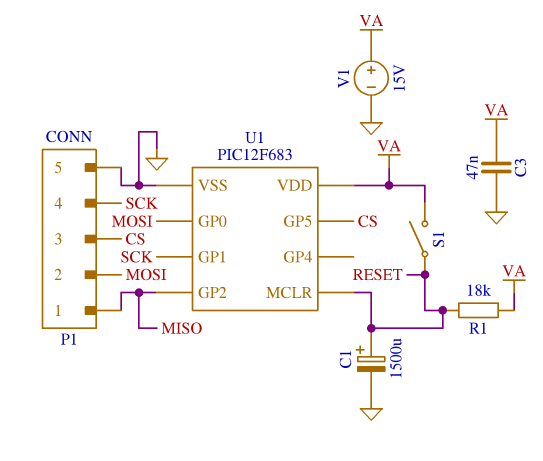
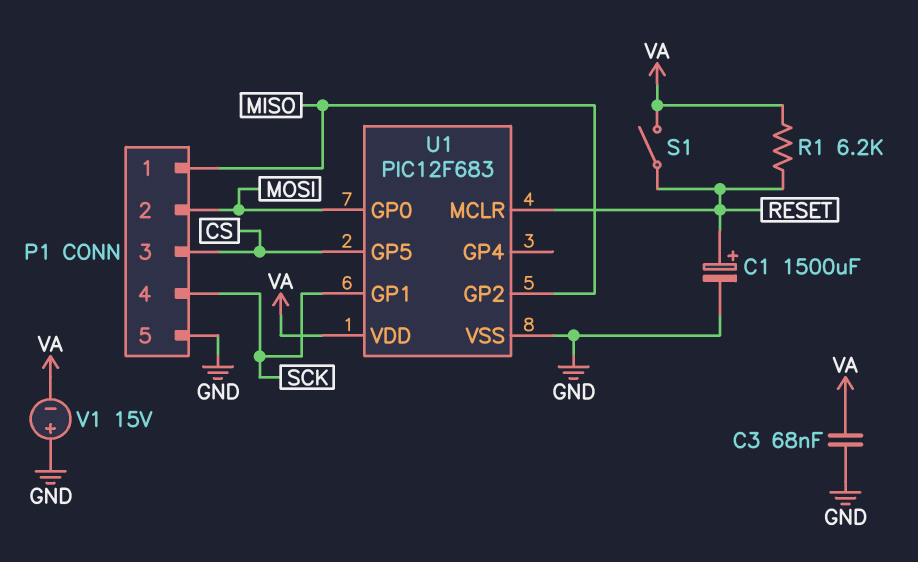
C3: 47nF (GND, VA) -> 68nF (GND, VA)
R1: 18k (RESET, VA) -> 6.2k (RESET, VA)
V1: 15V (plus VA, minus GND) -> 15V (plus GND, minus VA)

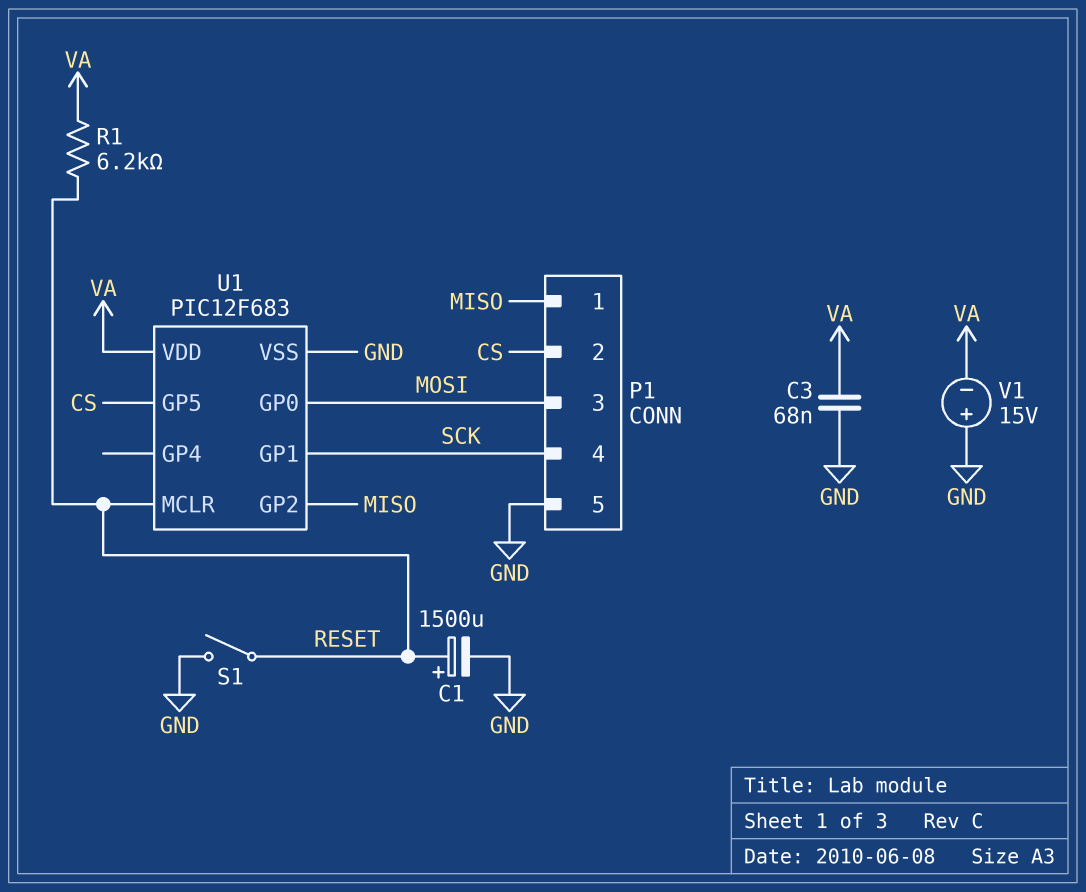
P1 pin 2: MOSI -> CS
P1 pin 3: CS -> MOSI
S1: switch (RESET, VA) -> switch (GND, RESET)

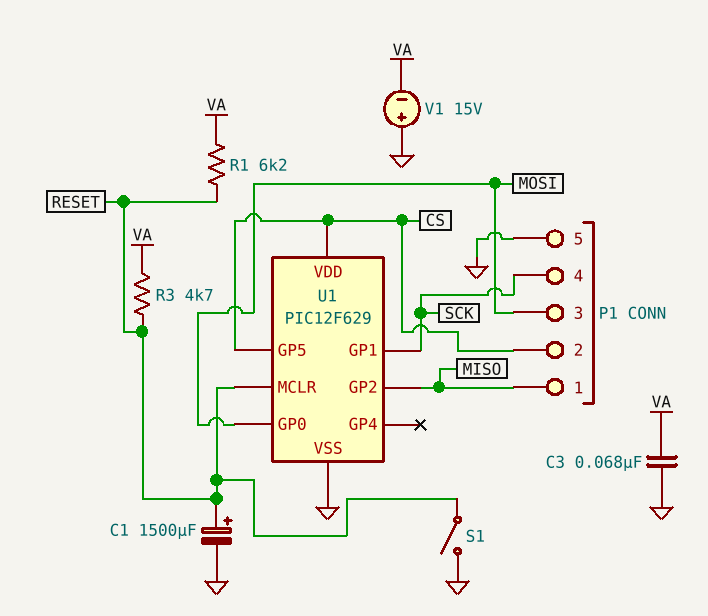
R3: none -> 4.7k (RESET, VA)
U1: PIC12F683 -> PIC12F629
U1 pin VDD: VA -> CS

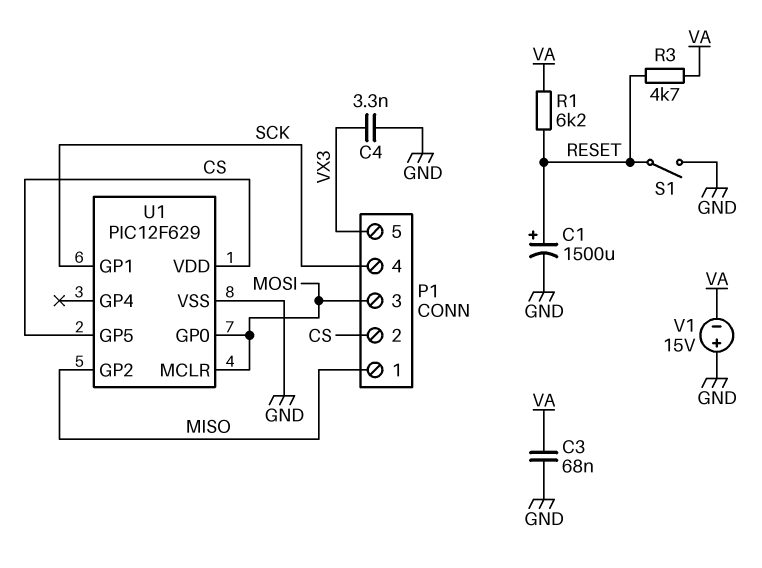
C4: none -> 3.3nF (GND, VX3)
P1 pin 5: GND -> VX3
U1 pin MCLR: RESET -> MOSI

